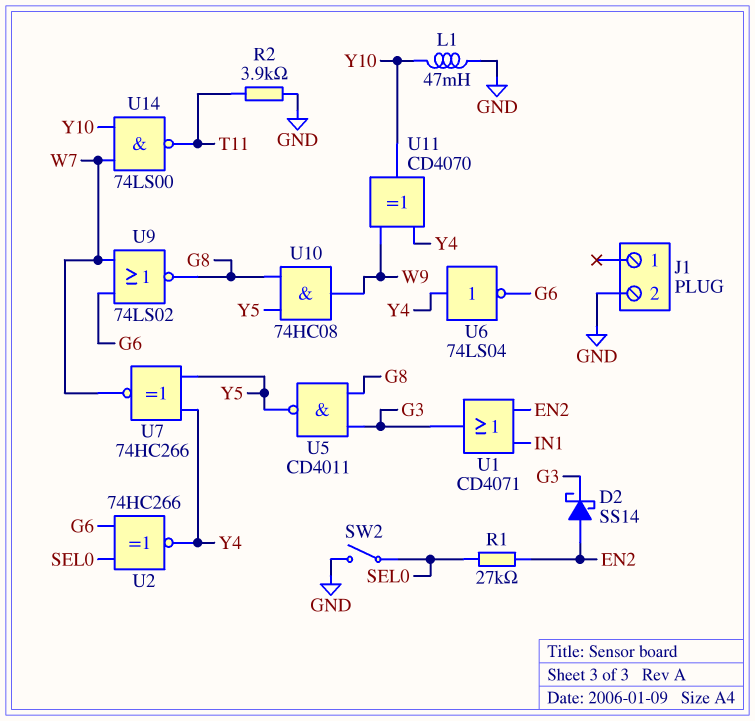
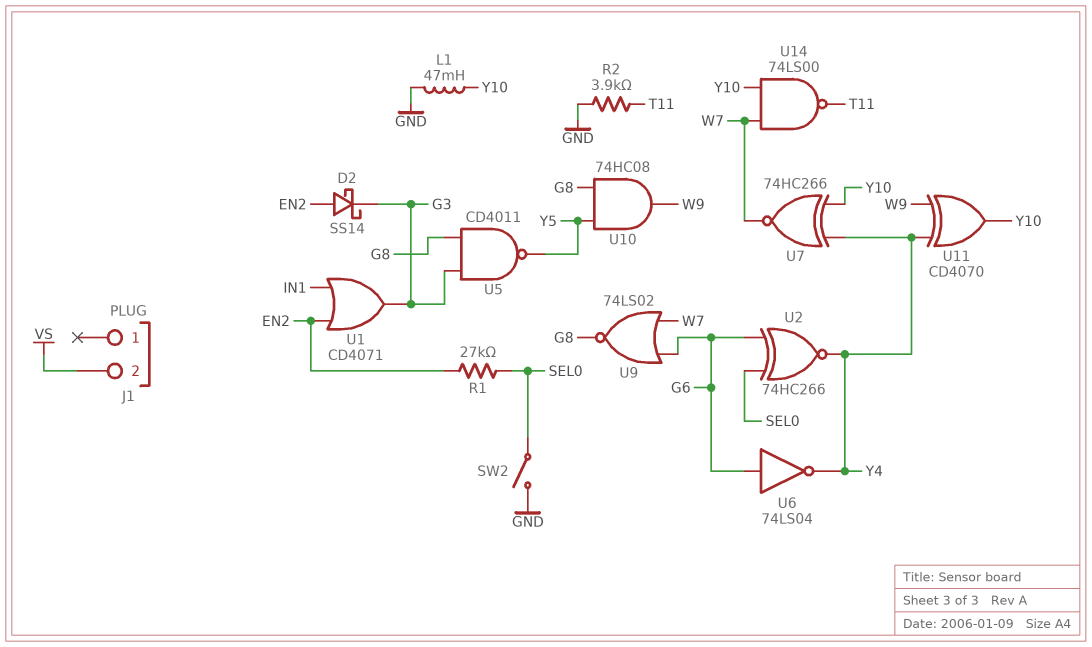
J1 pin 2: GND -> VS
U6: NOT 74LS04 (in Y4, out G6) -> NOT 74LS04 (in G6, out Y4)
U7: XNOR 74HC266 (in Y4, in Y5, out W7) -> XNOR 74HC266 (in Y4, in Y10, out W7)

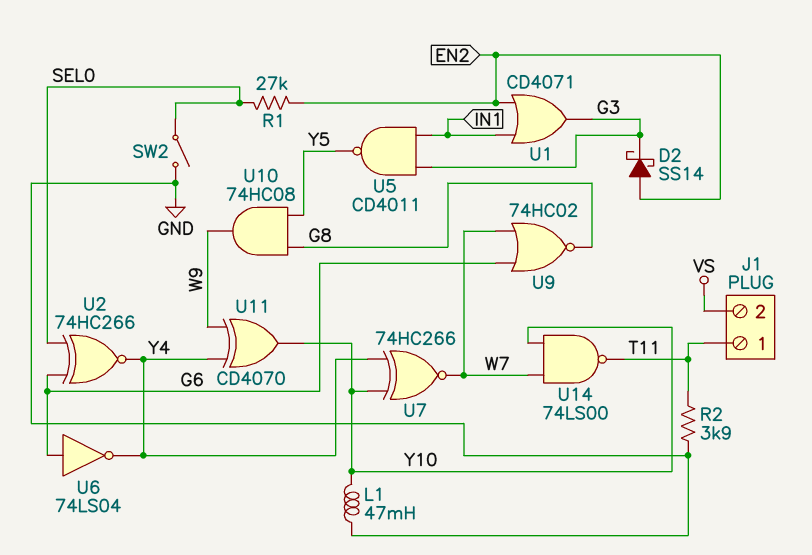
J1 pin 1: none -> T11
U5: NAND CD4011 (in G3, in G8, out Y5) -> NAND CD4011 (in G3, in IN1, out Y5)
U9: NOR 74LS02 (in G6, in W7, out G8) -> NOR 74HC02 (in G6, in W7, out G8)

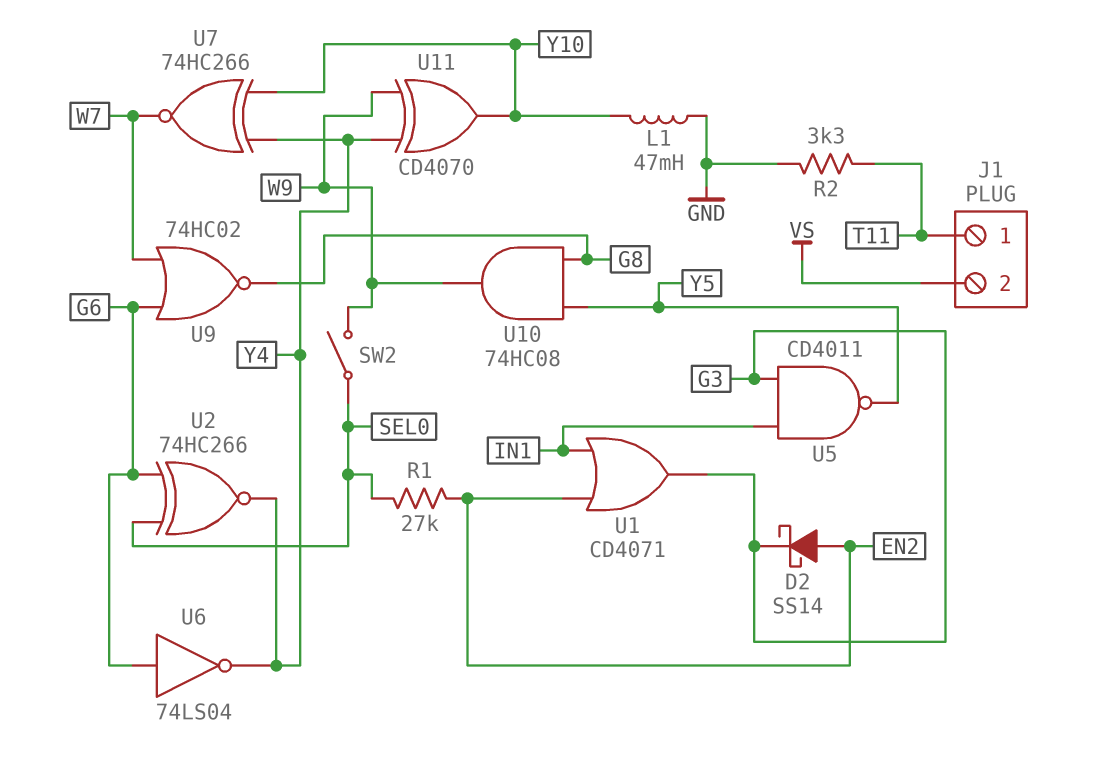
R2: 3.9k (GND, T11) -> 3.3k (GND, T11)
SW2: switch (GND, SEL0) -> switch (SEL0, W9)
U14: NAND 74LS00 (in W7, in Y10, out T11) -> none

